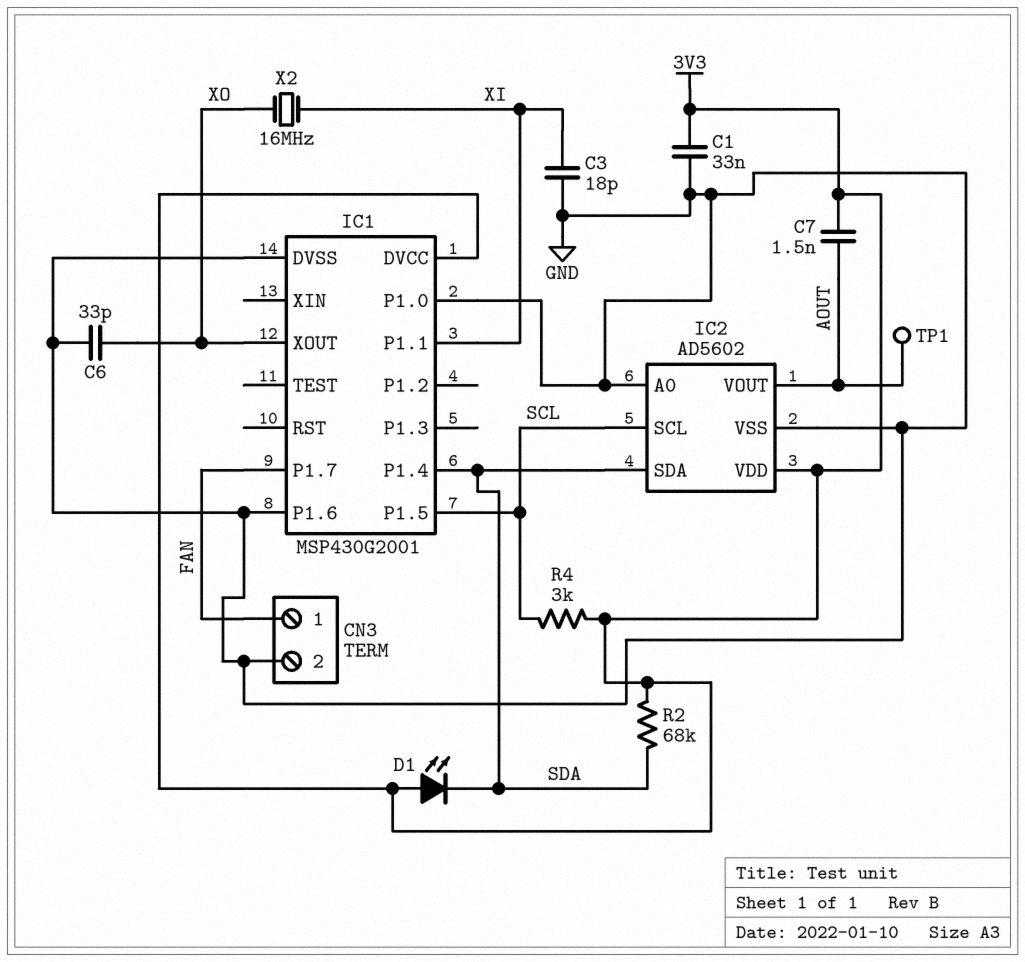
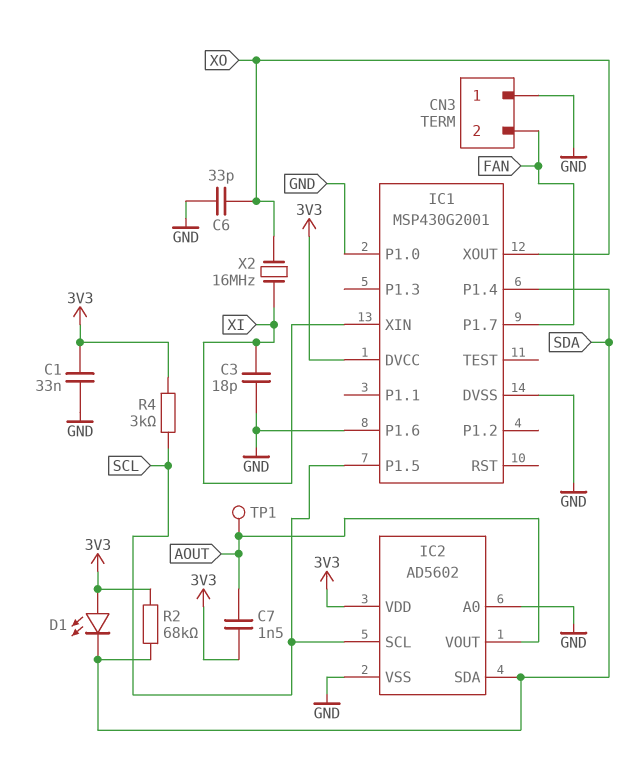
CN3 pin 1: FAN -> GND
CN3 pin 2: GND -> FAN
IC1 pin P1.1: XI -> none
IC1 pin XIN: none -> XI

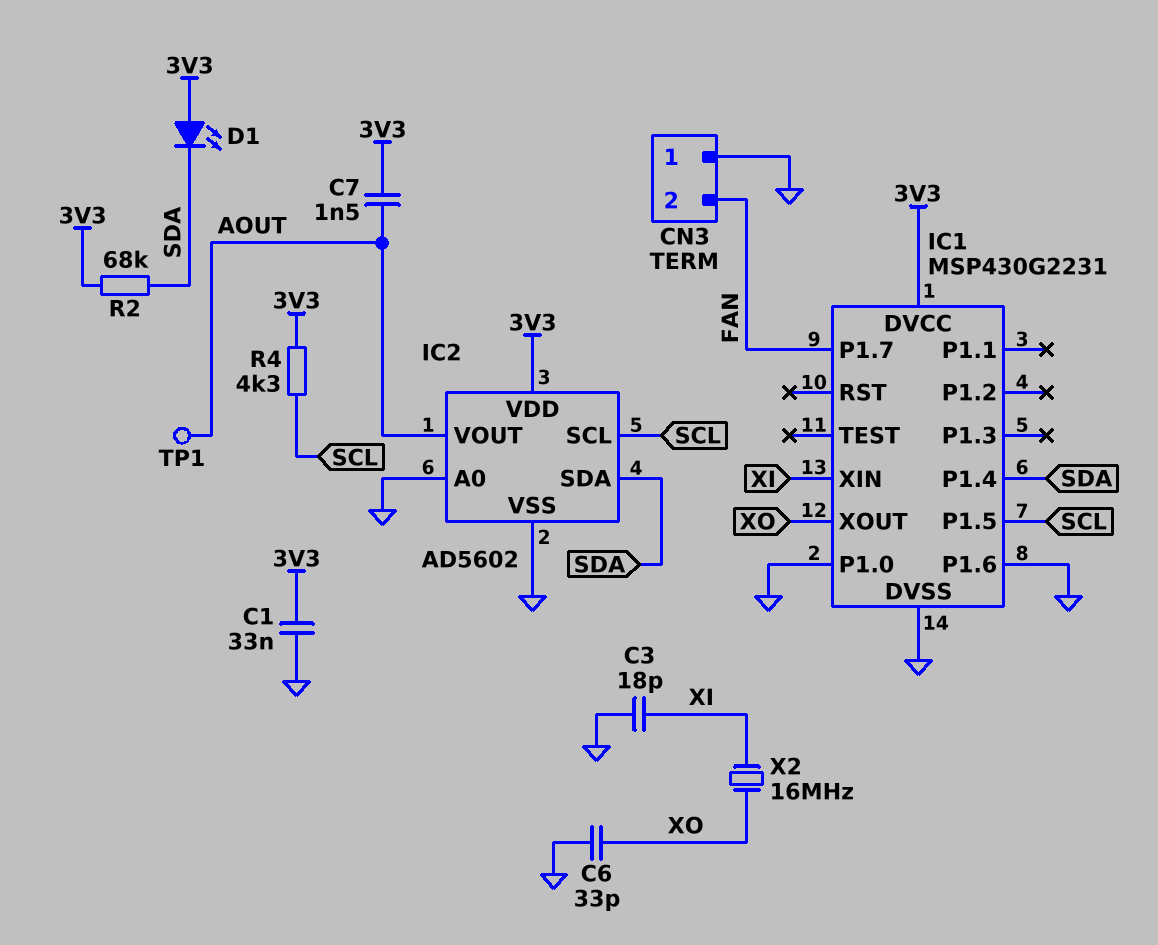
IC1: MSP430G2001 -> MSP430G2231
R4: 3k (3V3, SCL) -> 4.3k (3V3, SCL)

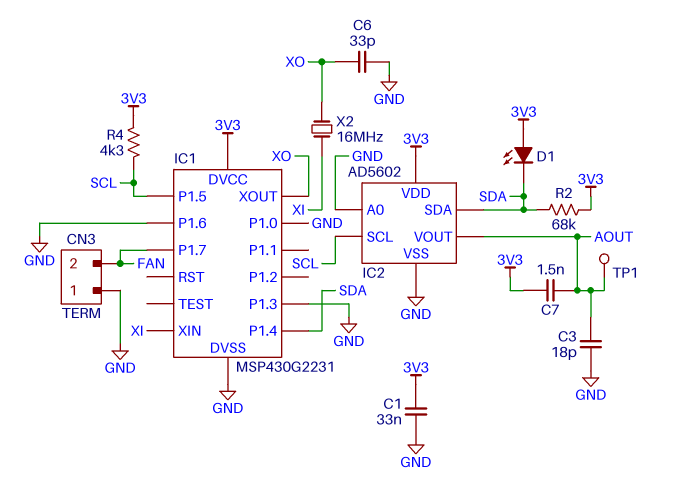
C3: 18pF (GND, XI) -> 18pF (AOUT, GND)
IC1 pin P1.3: none -> GND

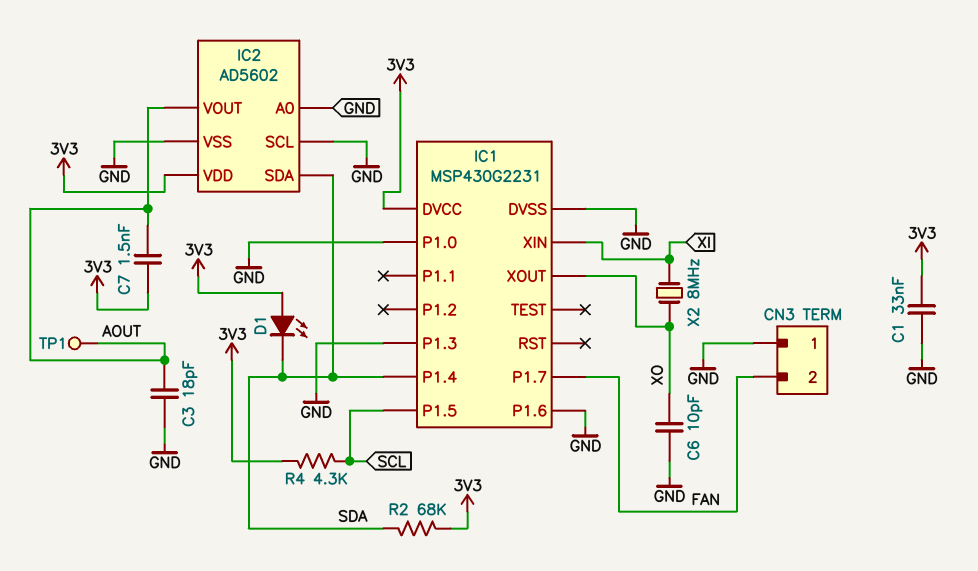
C6: 33pF (GND, XO) -> 10pF (GND, XO)
IC2 pin SCL: SCL -> GND
X2: 16MHz (XI, XO) -> 8MHz (XI, XO)

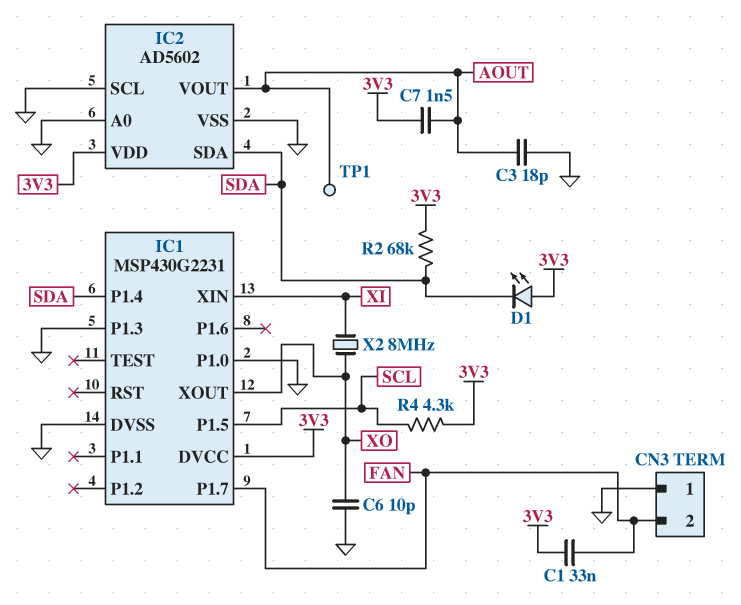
C1: 33nF (3V3, GND) -> 33nF (3V3, FAN)
IC1 pin P1.6: GND -> none

